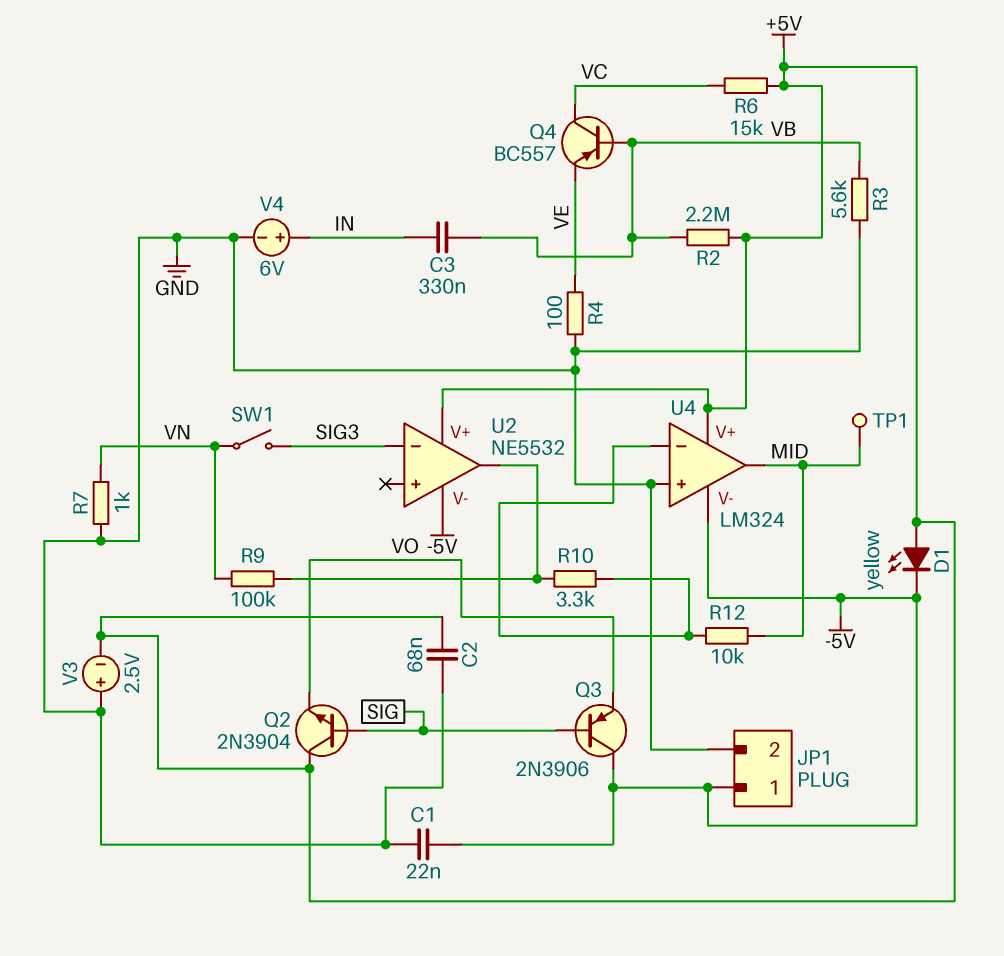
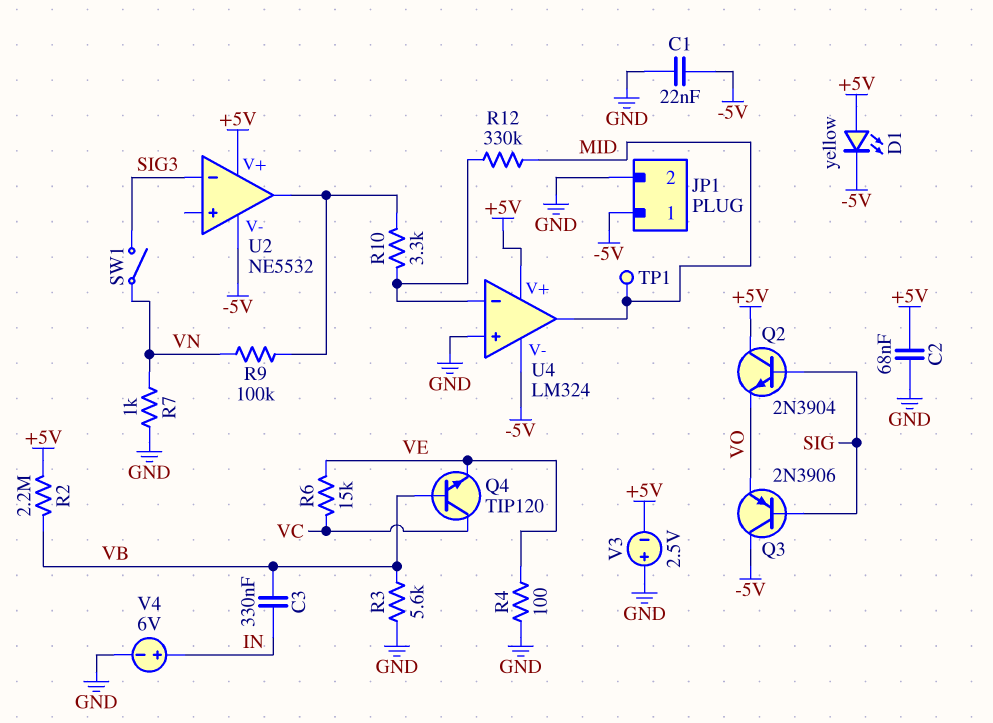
Q4: PNP BC557 (B VB, C VC, E VE) -> NPN TIP120 (B VB, C VC, E VE)
R6: 15k (+5V, VC) -> 15k (VC, VE)
R12: 10k (MID, U4/in-) -> 330k (MID, U4/in-)

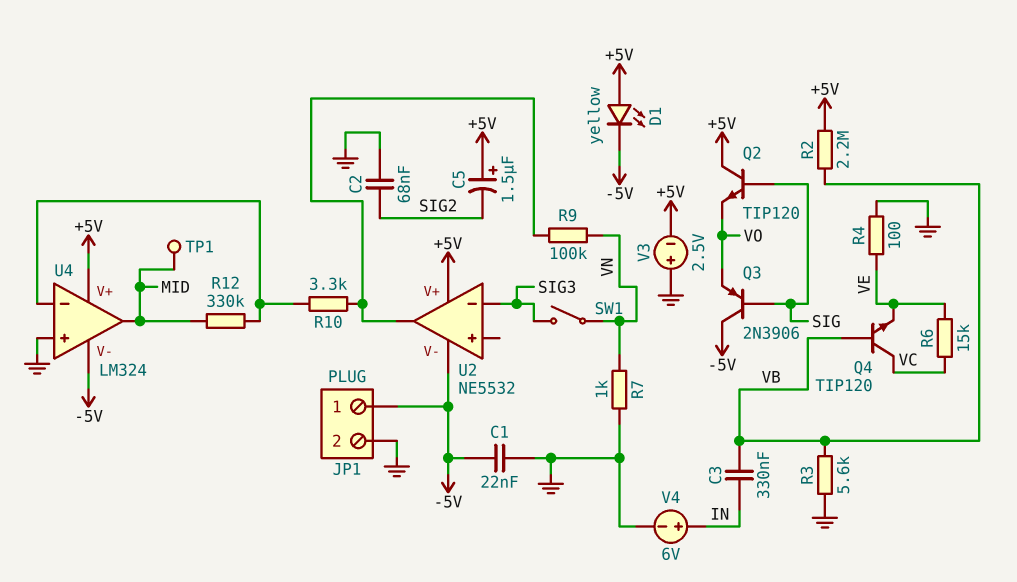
C2: 68nF (+5V, GND) -> 68nF (GND, SIG2)
C5: none -> 1.5uF (plus +5V, minus SIG2)
Q2: NPN 2N3904 (B SIG, C +5V, E VO) -> NPN TIP120 (B SIG, C +5V, E VO)

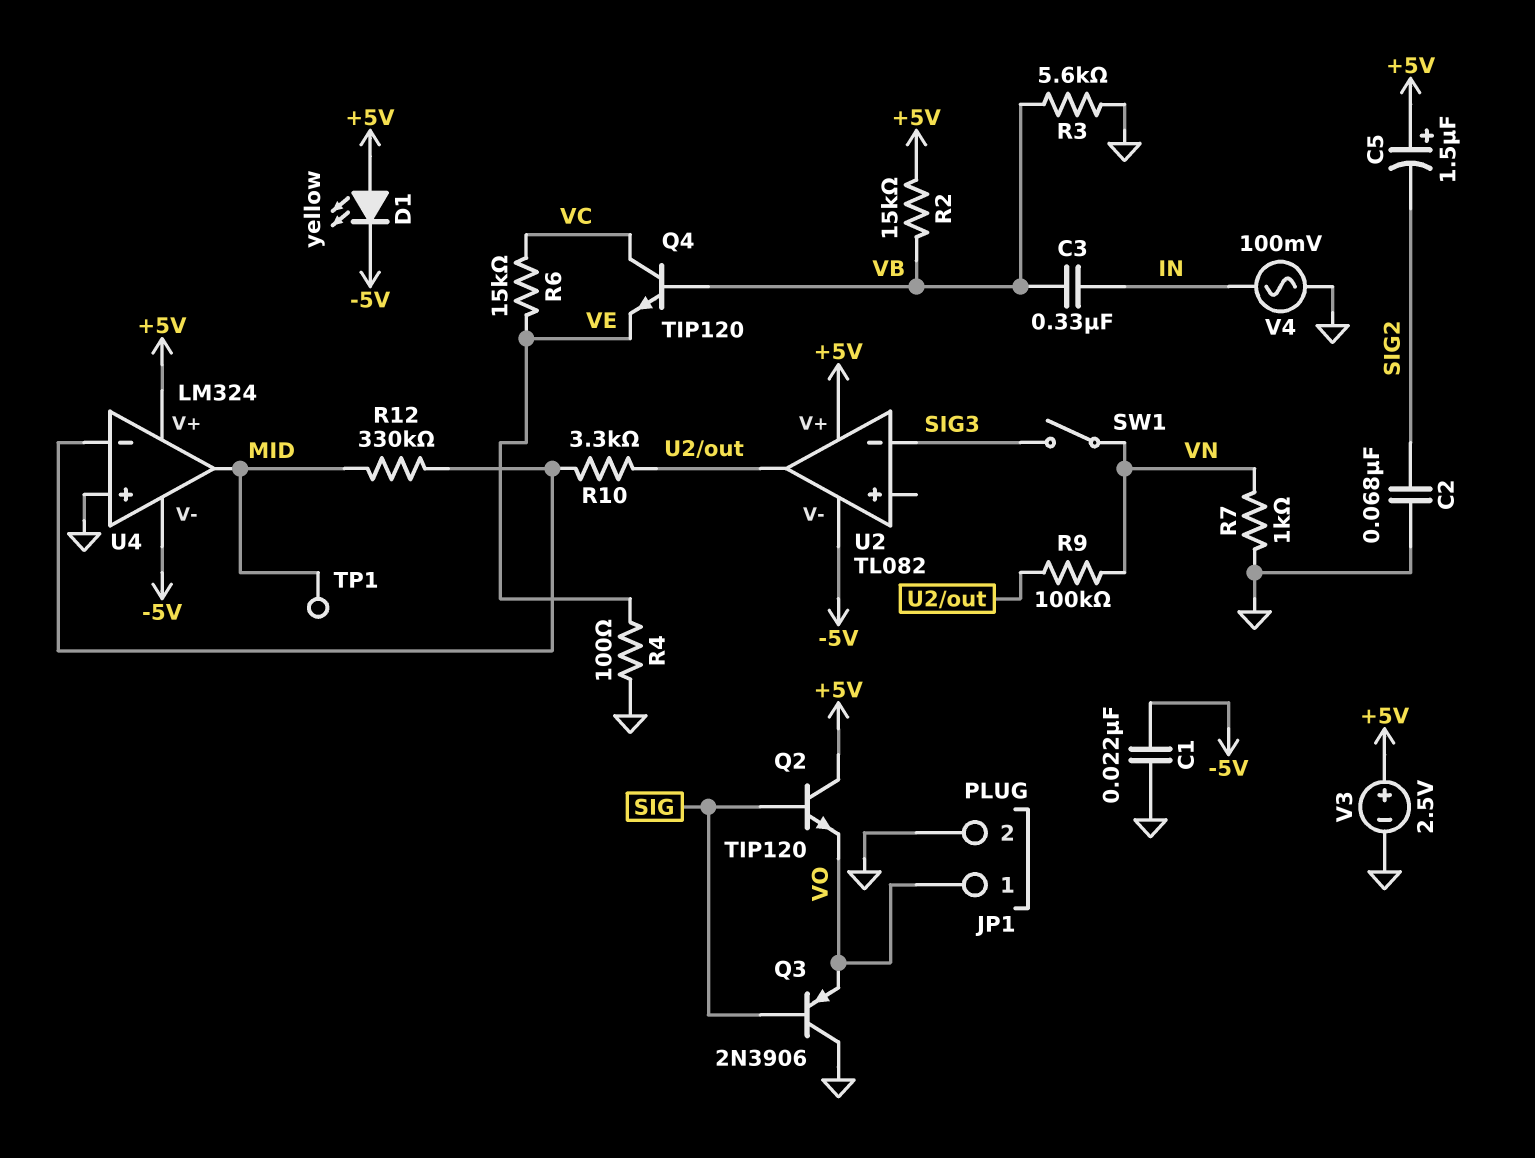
JP1 pin 1: -5V -> VO
Q3: PNP 2N3906 (B SIG, C -5V, E VO) -> PNP 2N3906 (B SIG, C GND, E VO)
R2: 2.2M (+5V, VB) -> 15k (+5V, VB)
U2: NE5532 -> TL082
V3: 2.5V (plus GND, minus +5V) -> 2.5V (plus +5V, minus GND)
V4: 6V (plus IN, minus GND) -> AC 100mV (GND, IN)

